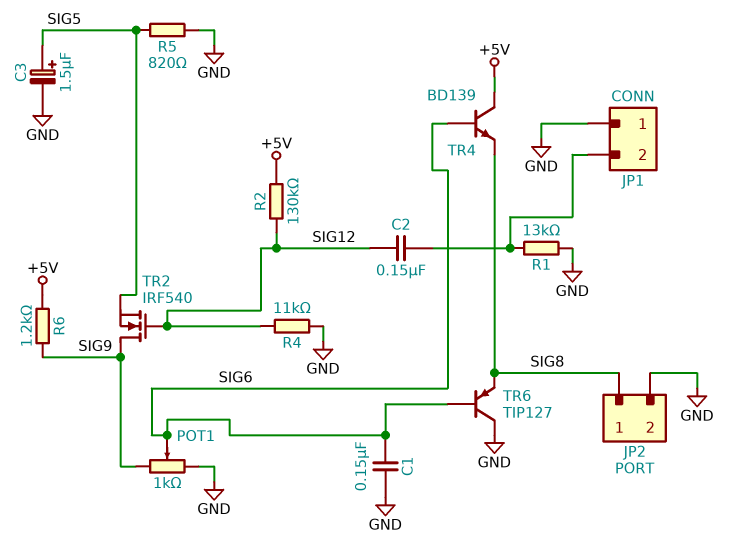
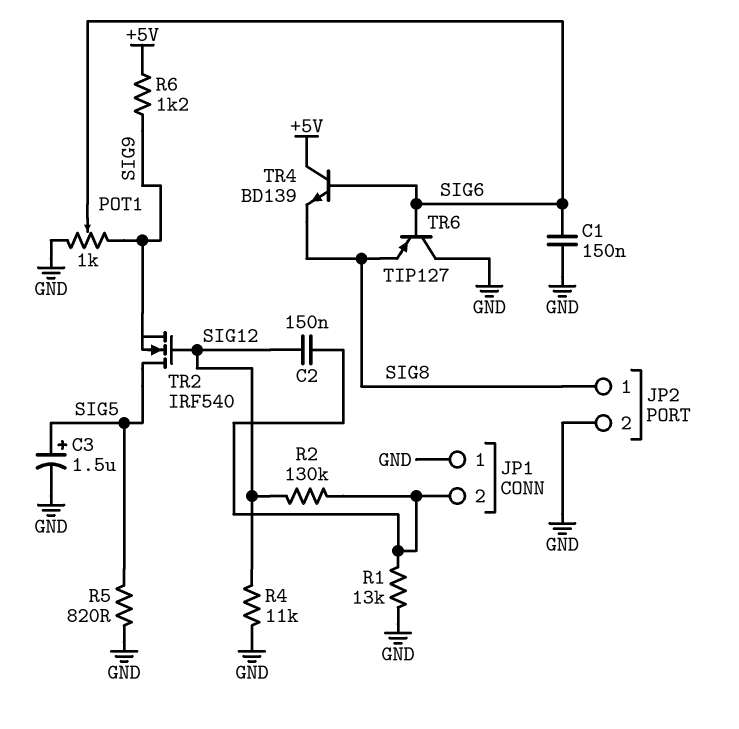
R2: 130k (+5V, SIG12) -> 130k (JP1/2, SIG12)
TR2: NMOS IRF540 (G SIG12, D SIG9, S SIG5) -> NMOS IRF540 (G SIG12, D SIG5, S SIG9)

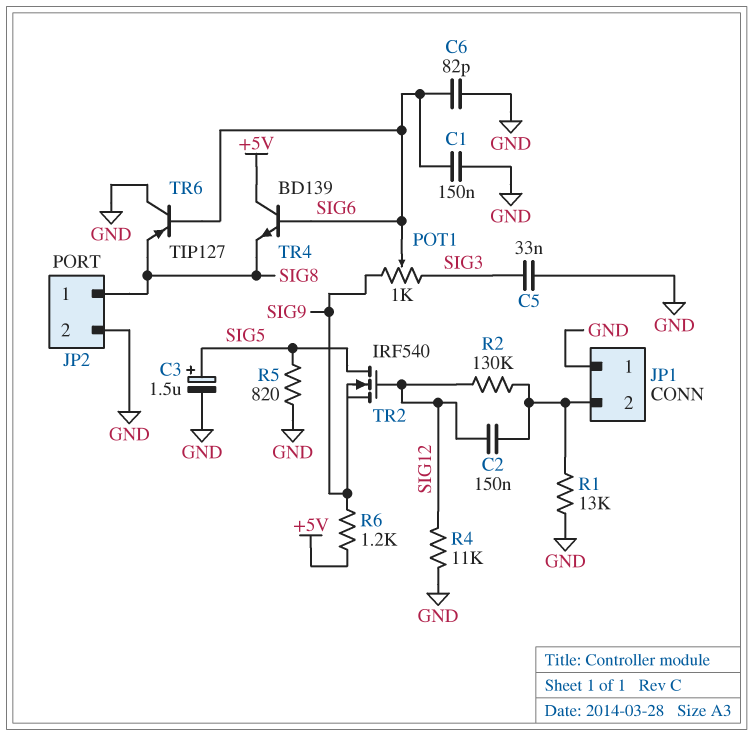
C5: none -> 33nF (GND, SIG3)
C6: none -> 82pF (GND, SIG6)
POT1: 1k (GND, SIG9, wiper SIG6) -> 1k (SIG3, SIG9, wiper SIG6)

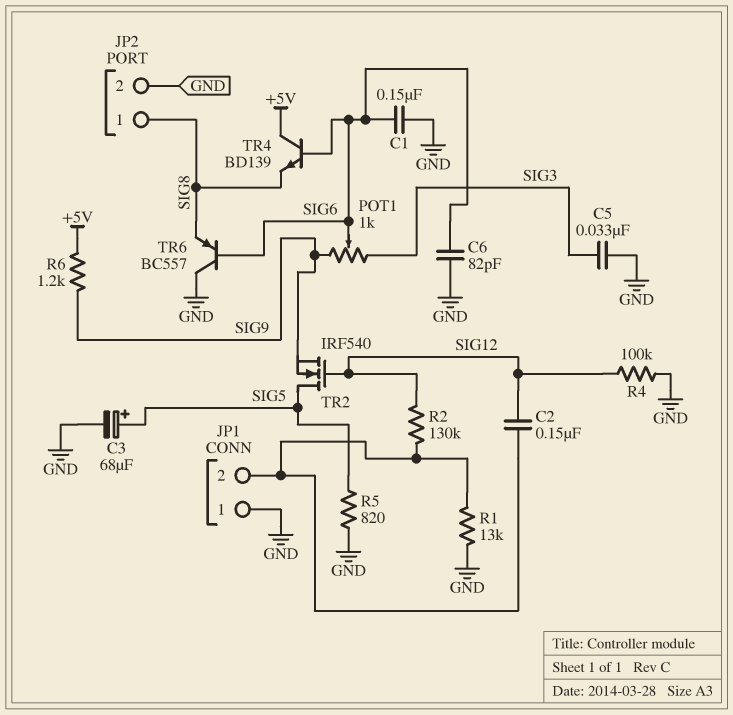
C3: 1.5uF (plus SIG5, minus GND) -> 68uF (plus SIG5, minus GND)
R4: 11k (GND, SIG12) -> 100k (GND, SIG12)
TR6: PNP TIP127 (B SIG6, C GND, E SIG8) -> PNP BC557 (B SIG6, C GND, E SIG8)

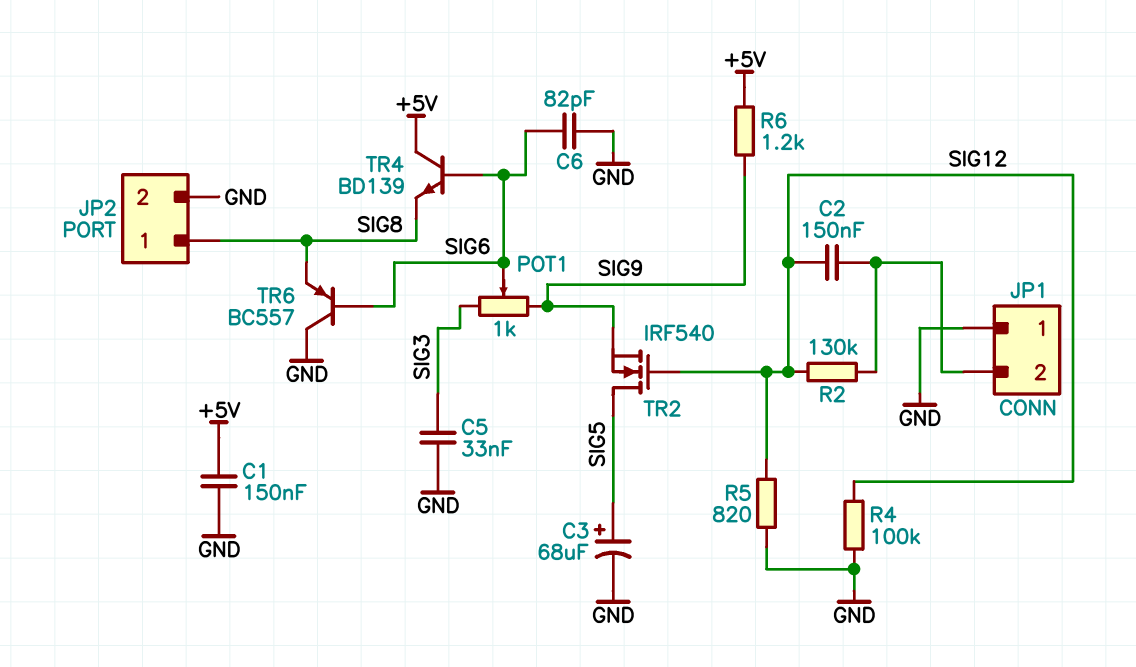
C1: 150nF (GND, SIG6) -> 150nF (+5V, GND)
R1: 13k (GND, JP1/2) -> none
R5: 820 (GND, SIG5) -> 820 (GND, SIG12)

